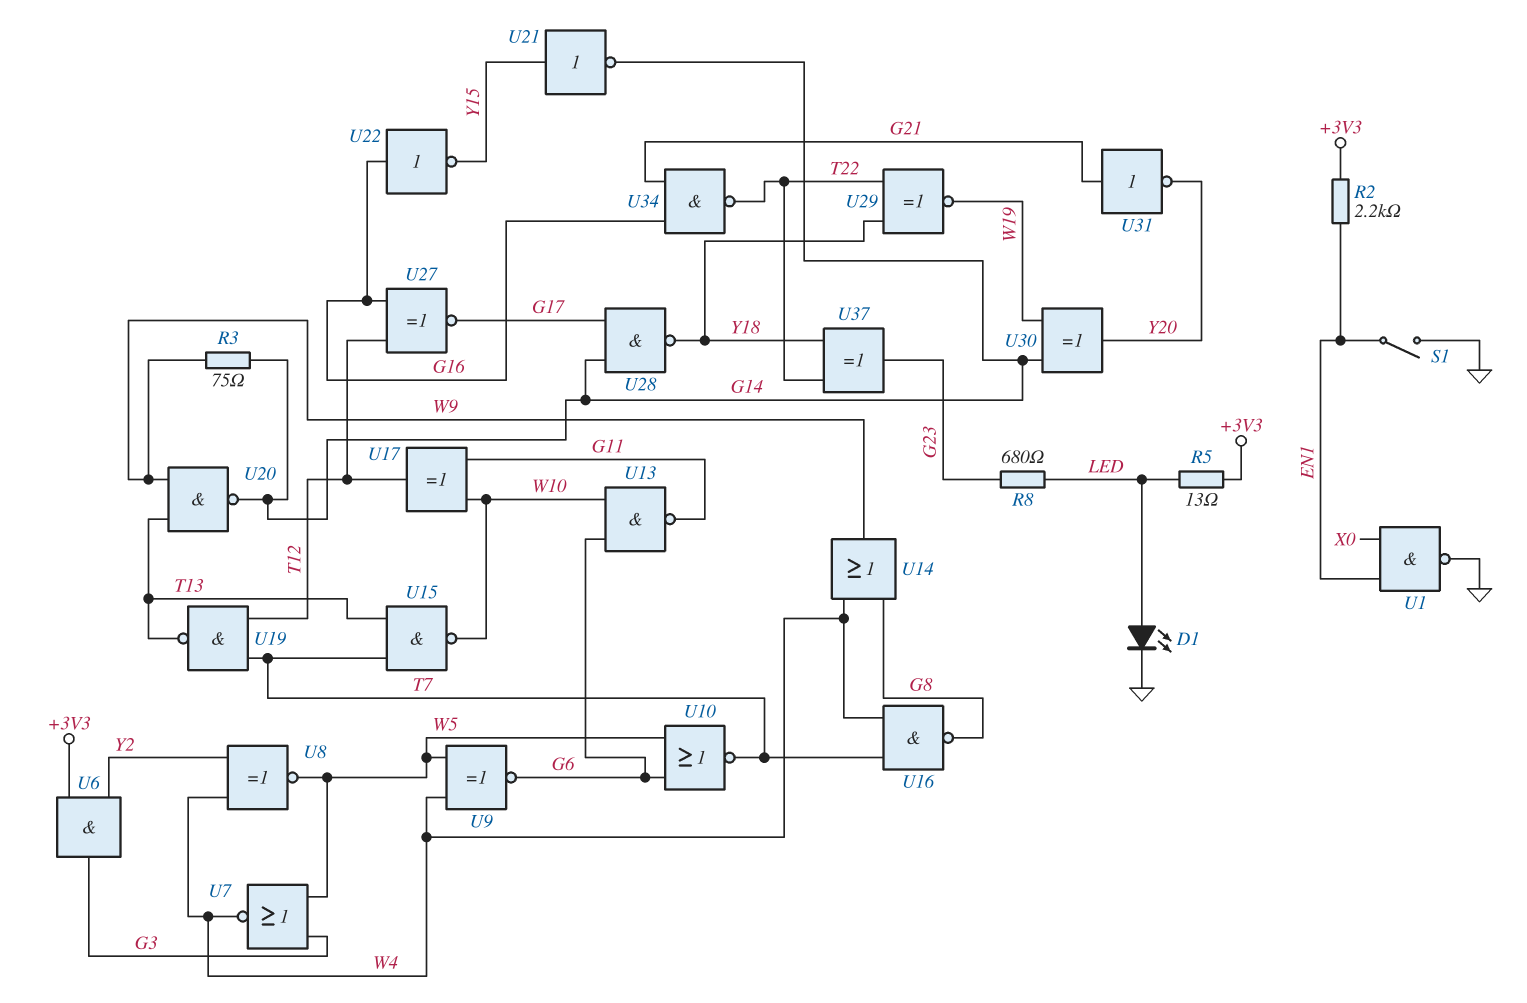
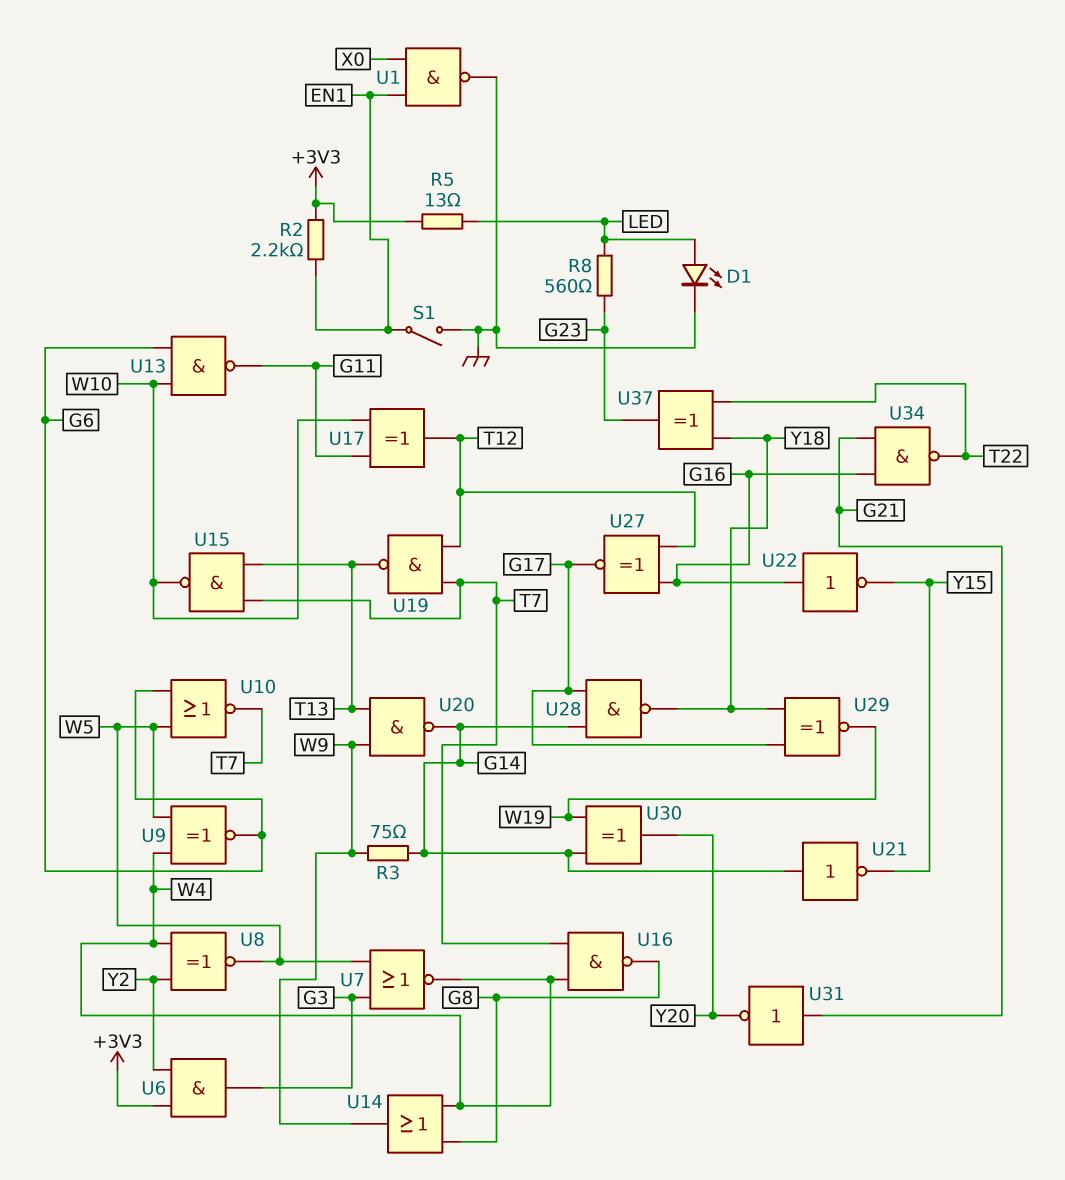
R8: 680 (G23, LED) -> 560 (G23, LED)
U21: NOT (in Y15, out G14) -> NOT (in G14, out Y15)
U29: XNOR (in T22, in Y18, out W19) -> XNOR (in G17, in Y18, out W19)

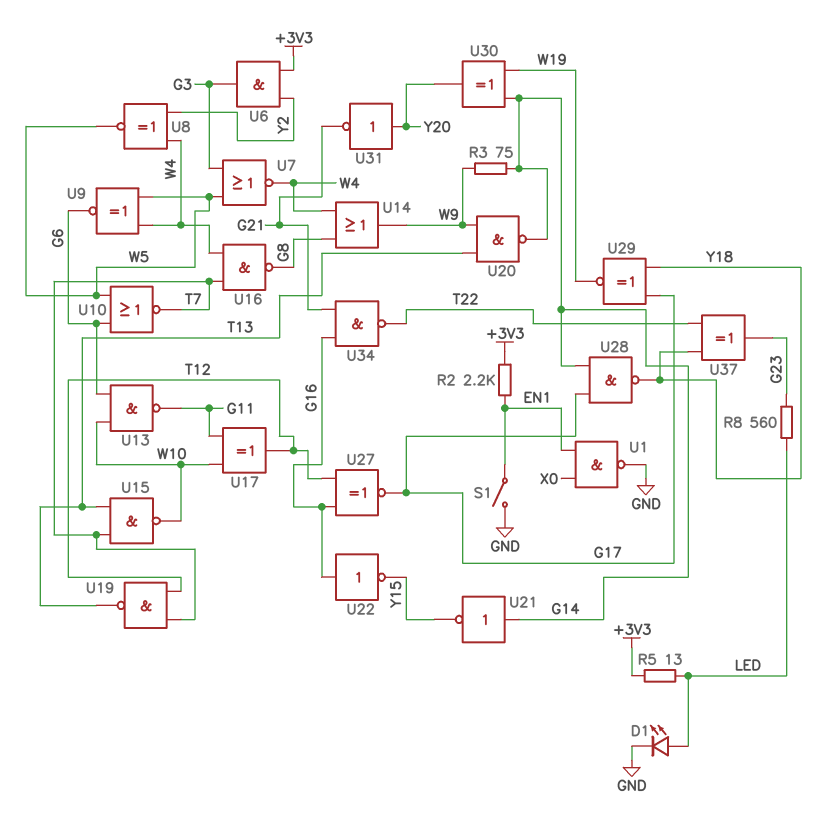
U31: NOT (in G21, out Y20) -> NOT (in Y20, out G21)

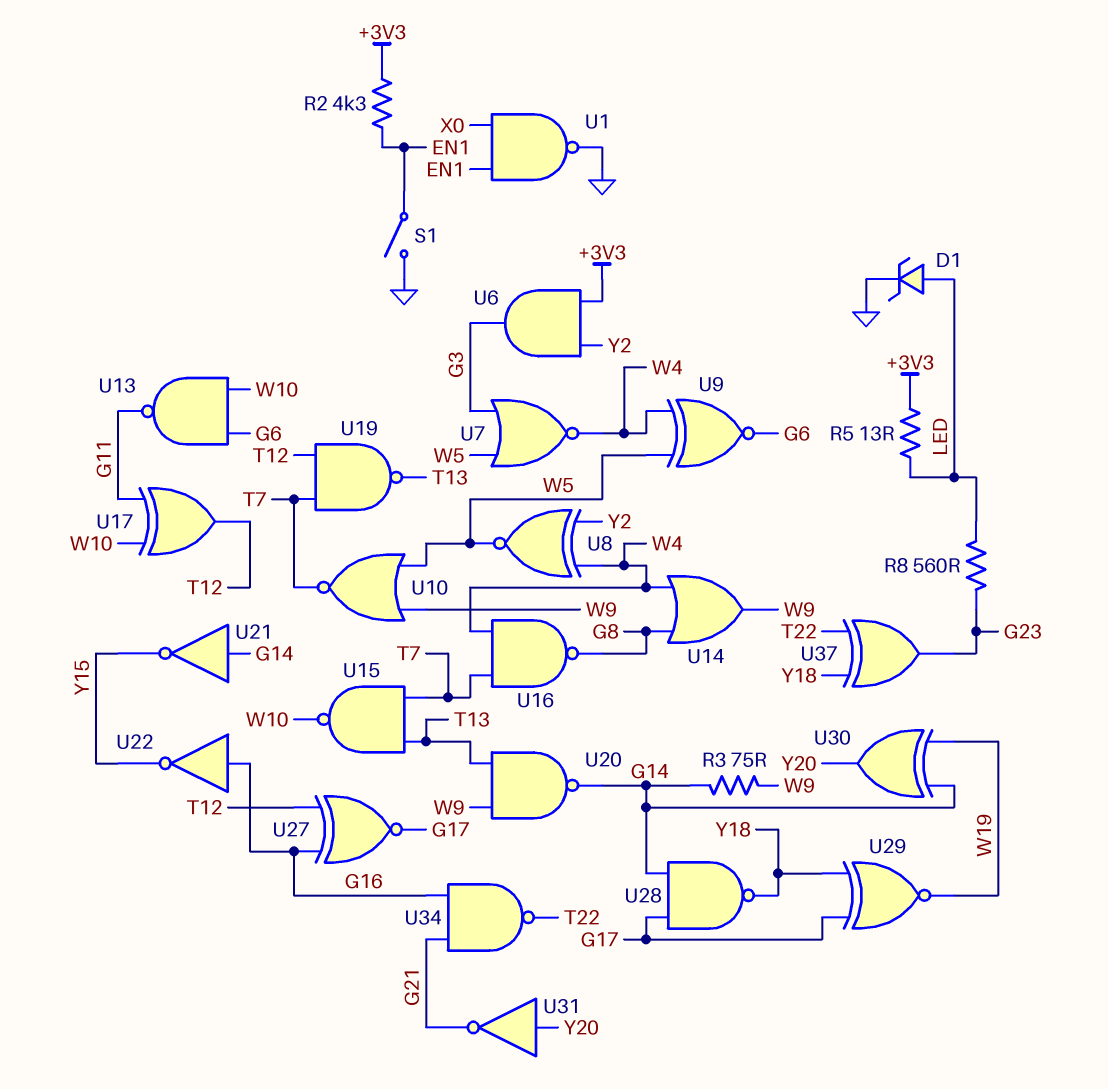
D1: LED (A LED, K GND) -> zener (A LED, K GND)
R2: 2.2k (+3V3, EN1) -> 4.3k (+3V3, EN1)
U10: NOR (in G6, in W5, out T7) -> NOR (in W5, in W9, out T7)

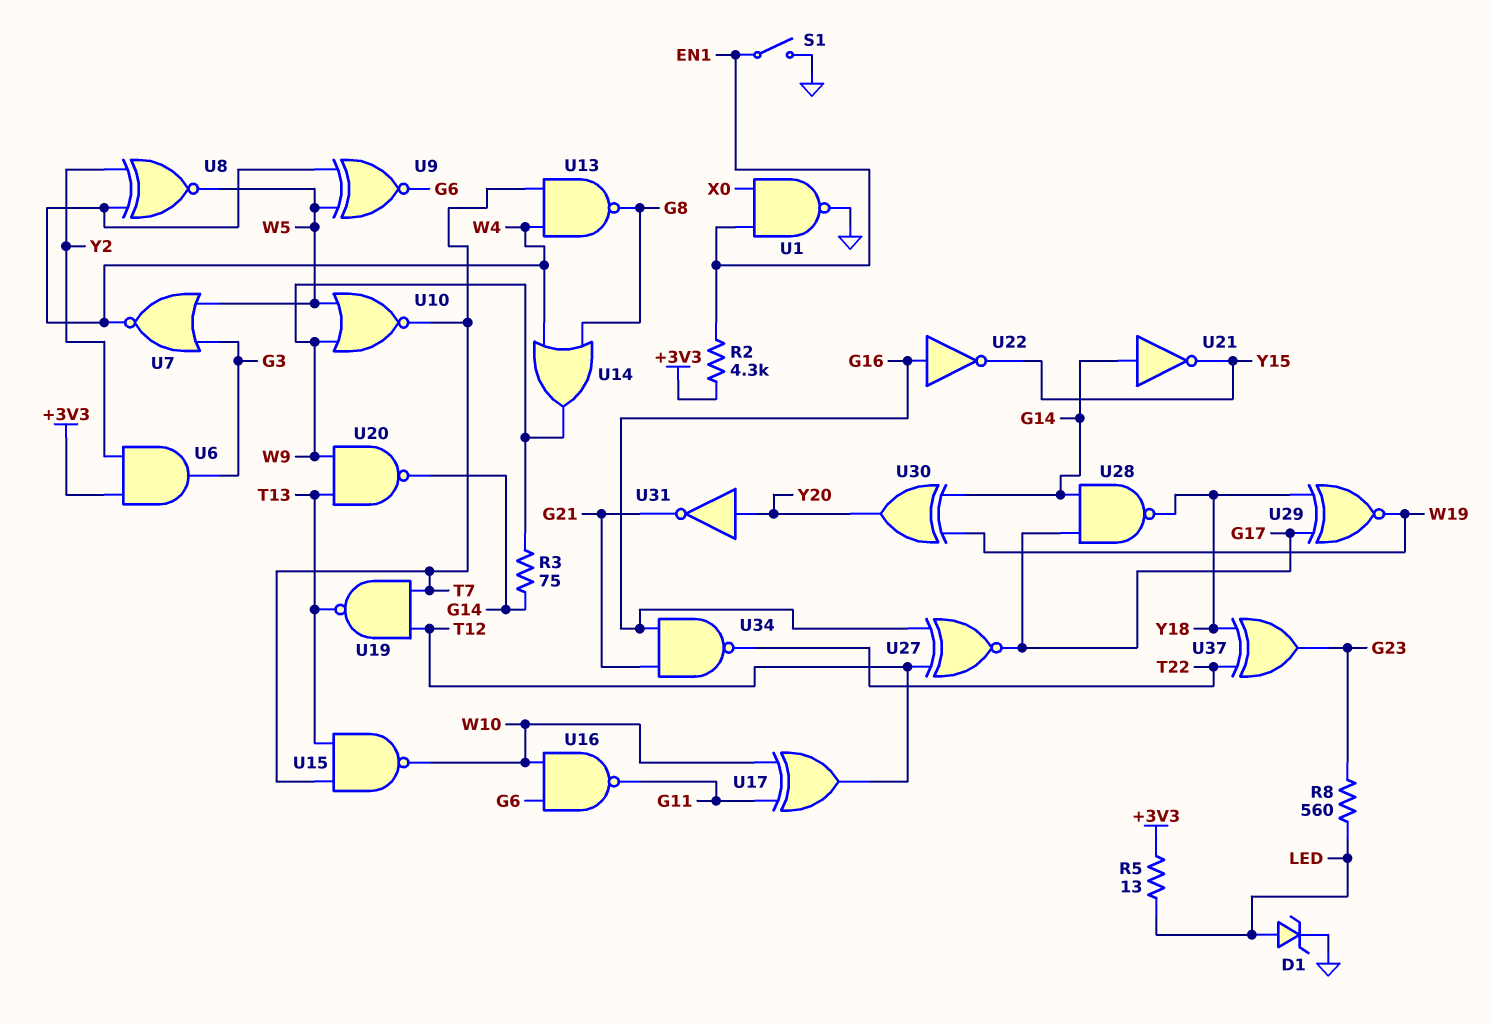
U13: NAND (in G6, in W10, out G11) -> NAND (in T7, in W4, out G8)
U16: NAND (in T7, in W4, out G8) -> NAND (in G6, in W10, out G11)

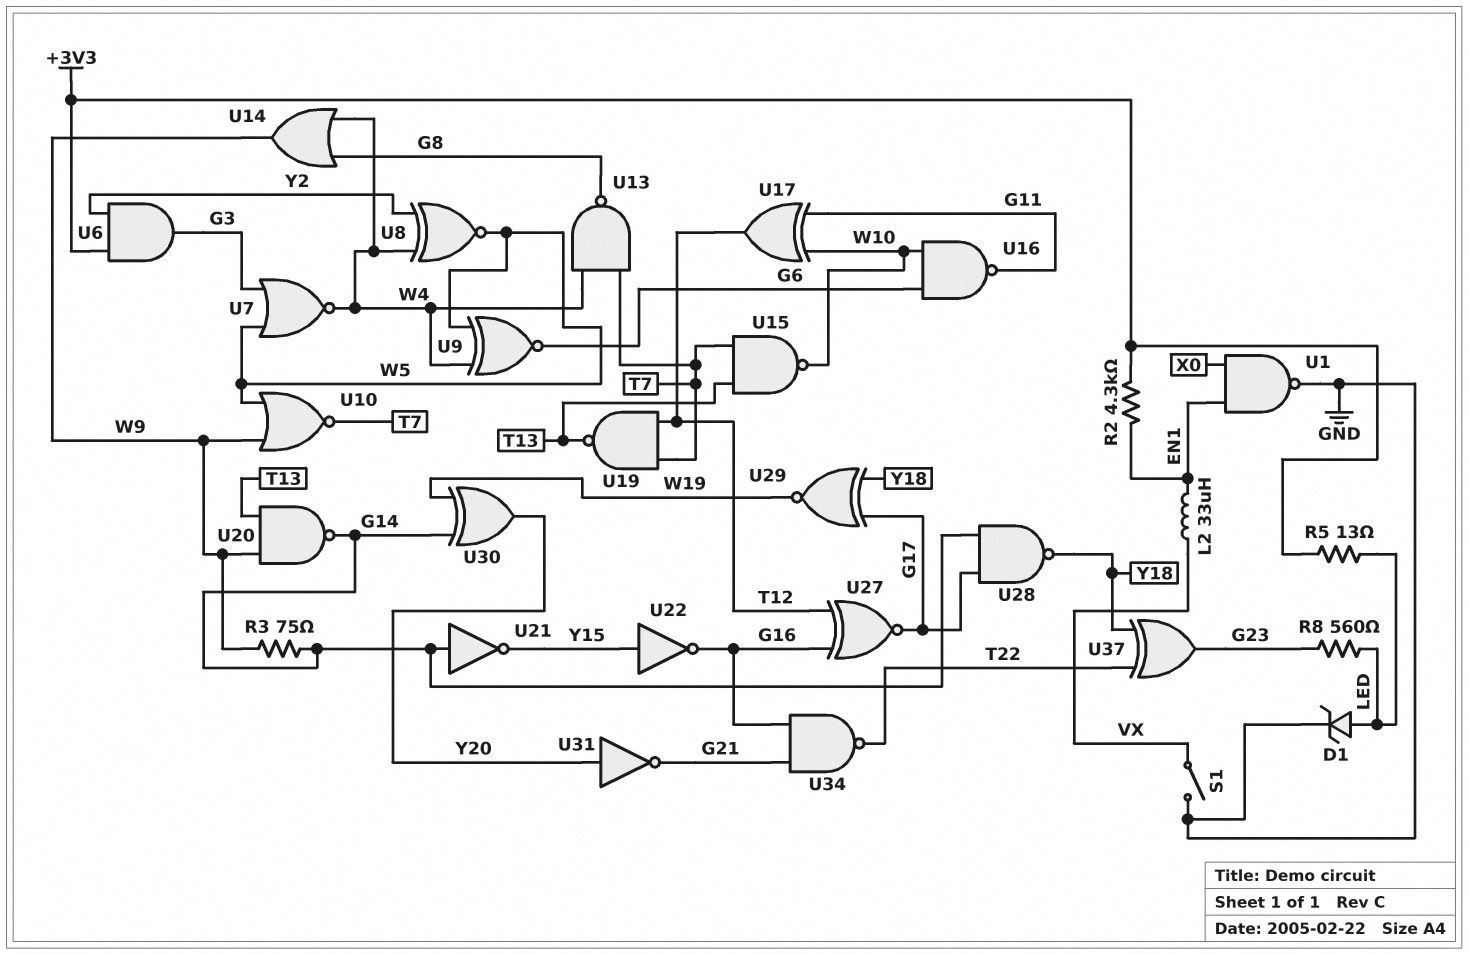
L2: none -> 33uH (EN1, VX)
S1: switch (EN1, GND) -> switch (GND, VX)
U22: NOT (in G16, out Y15) -> NOT (in Y15, out G16)

